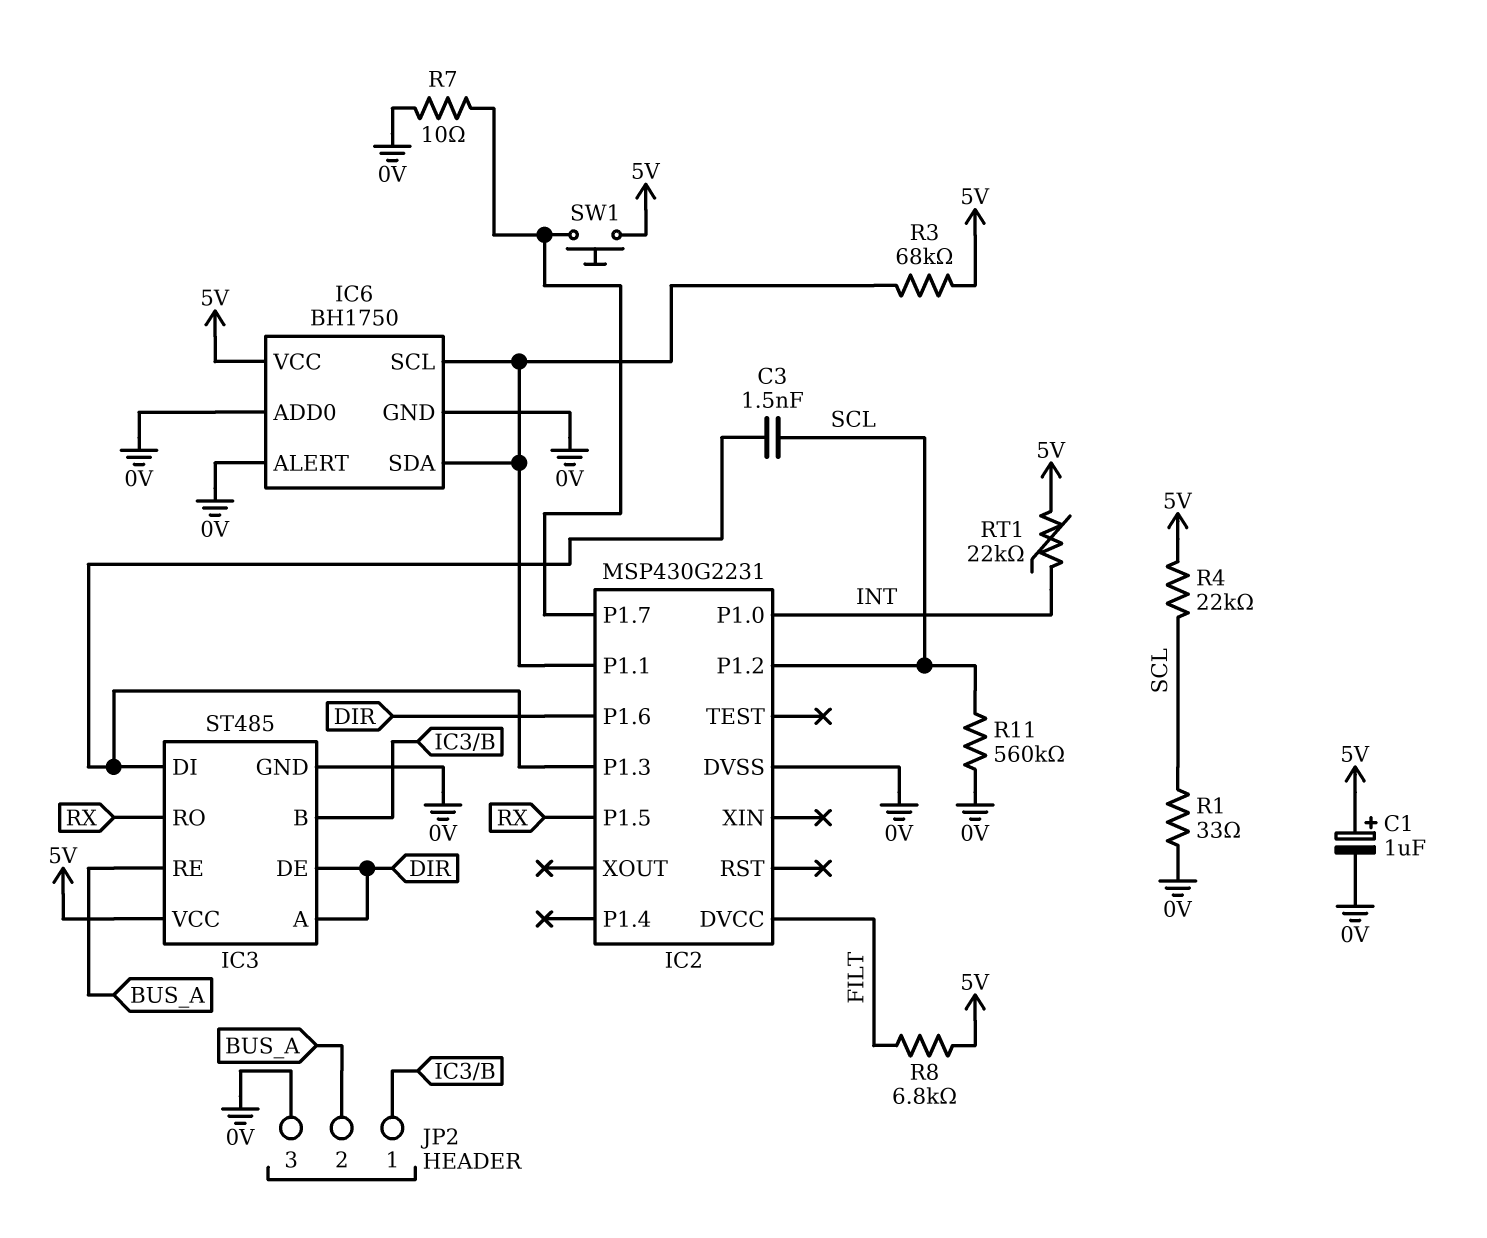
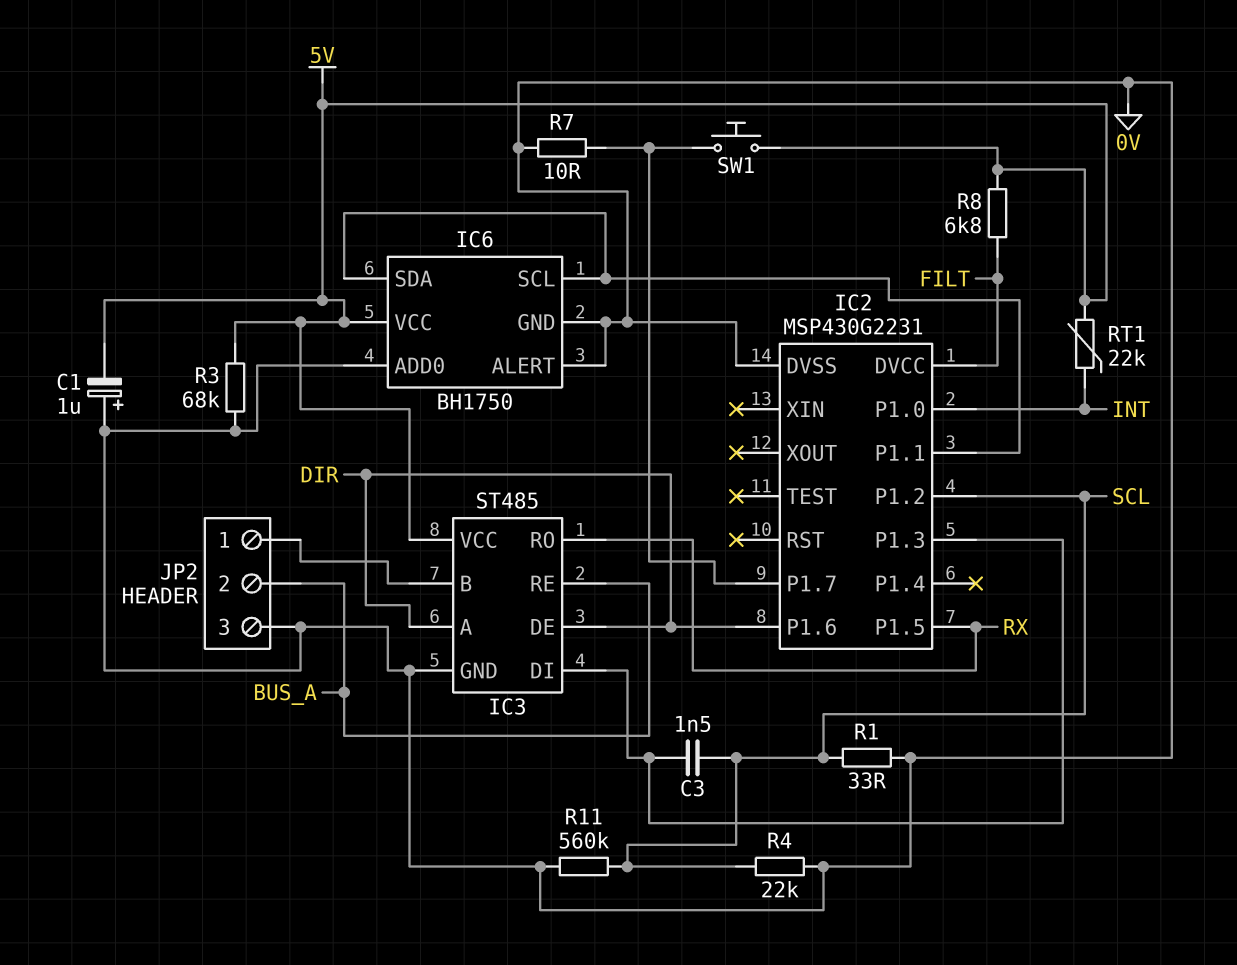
C1: 1uF (plus 5V, minus 0V) -> 1uF (plus 0V, minus 5V)
R3: 68k (5V, IC2/P1.1) -> 68k (0V, 5V)
R4: 22k (5V, SCL) -> 22k (0V, SCL)

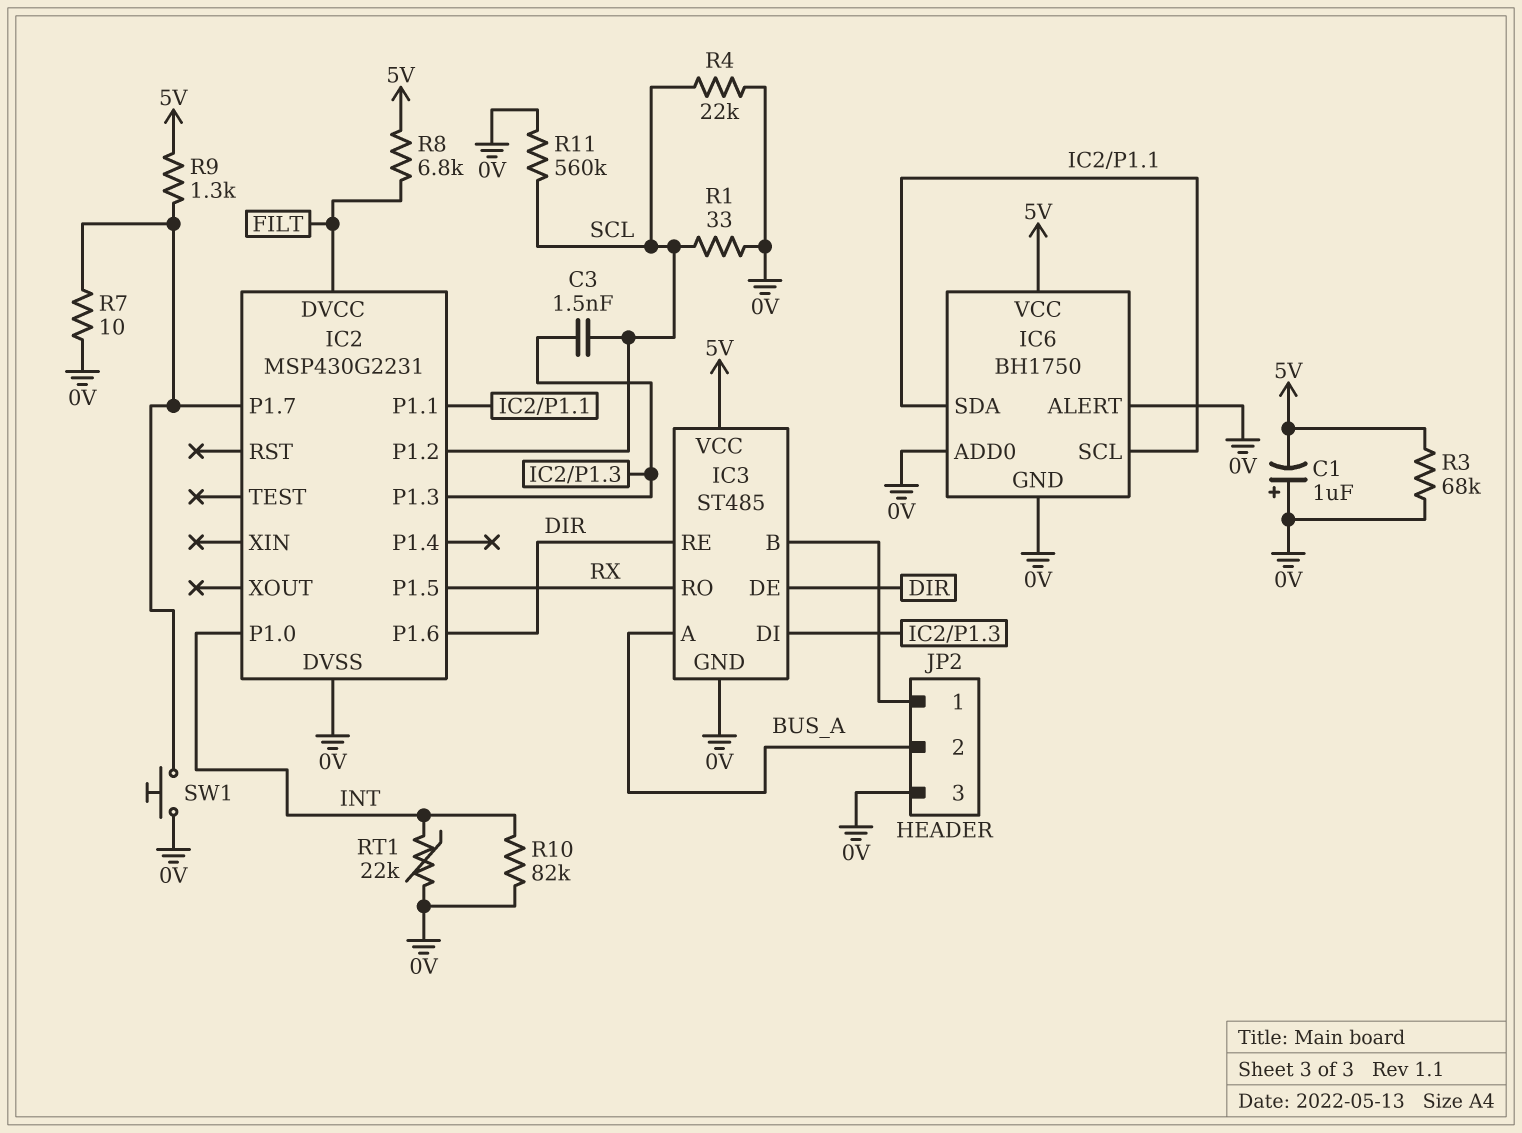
IC3 pin A: DIR -> BUS_A
IC3 pin RE: BUS_A -> DIR
R9: none -> 1.3k (5V, IC2/P1.7)
R10: none -> 82k (0V, INT)
RT1: 22k (5V, INT) -> 22k (0V, INT)
SW1: button (5V, IC2/P1.7) -> button (0V, IC2/P1.7)

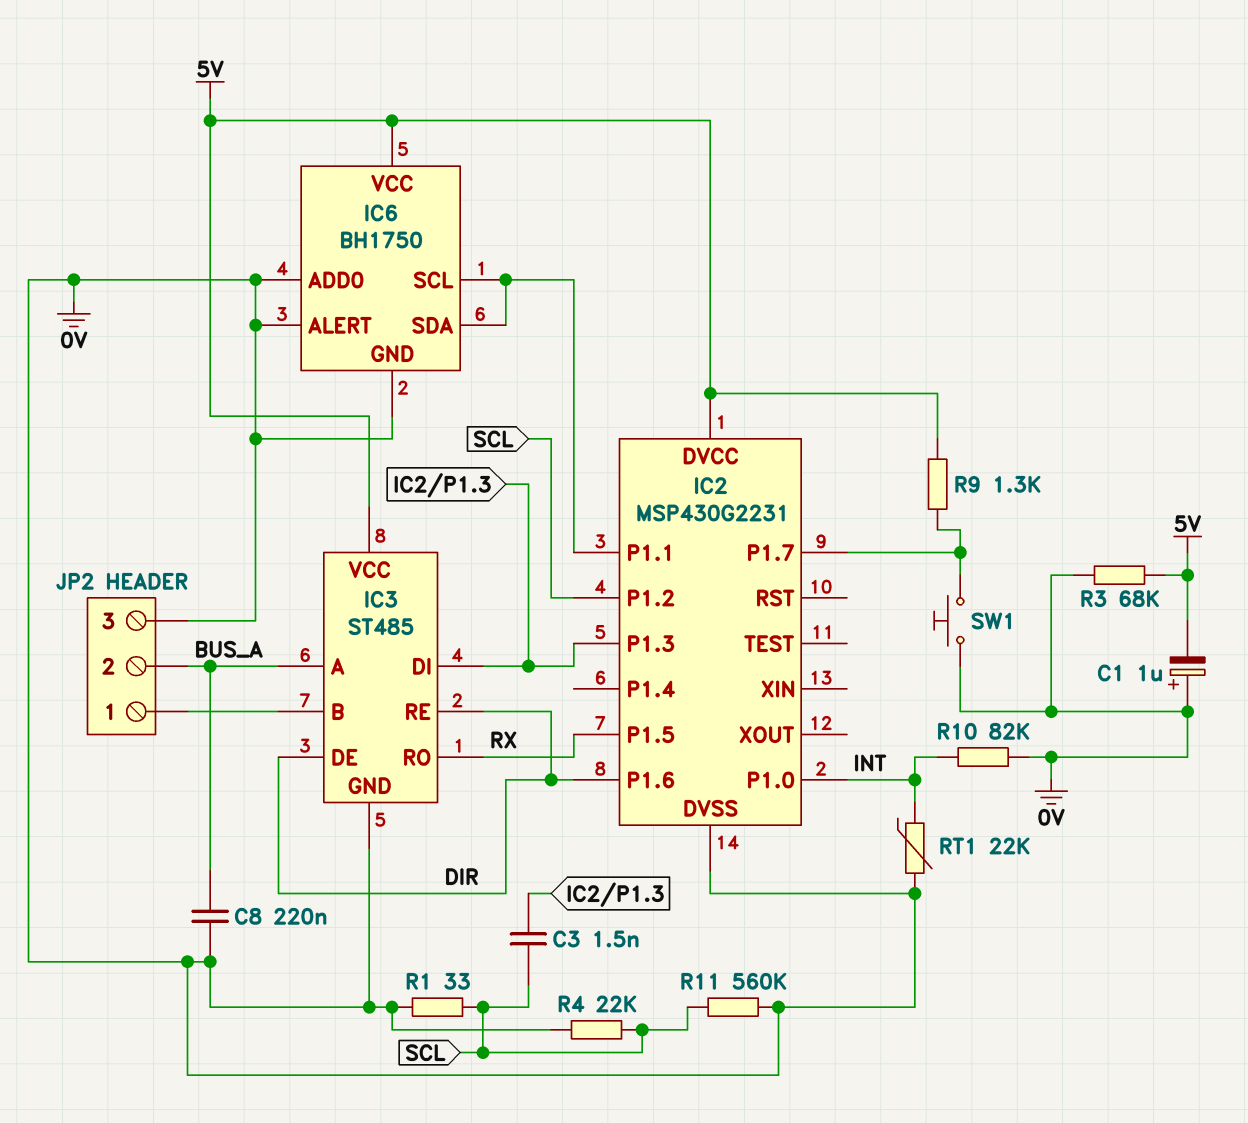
C8: none -> 220nF (0V, BUS_A)
IC2 pin DVCC: FILT -> 5V
R7: 10 (0V, IC2/P1.7) -> none
R8: 6.8k (5V, FILT) -> none

